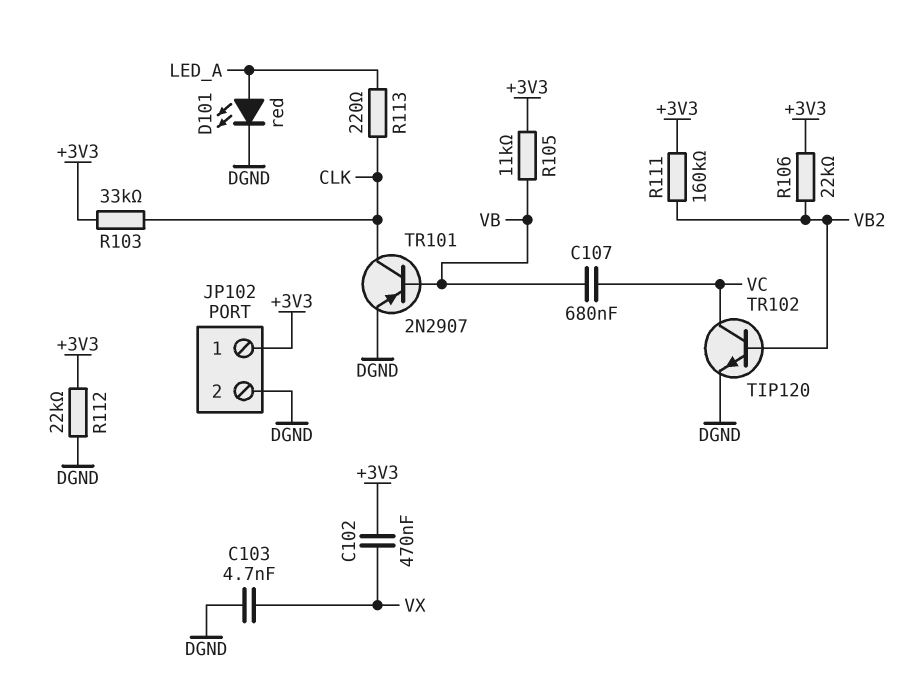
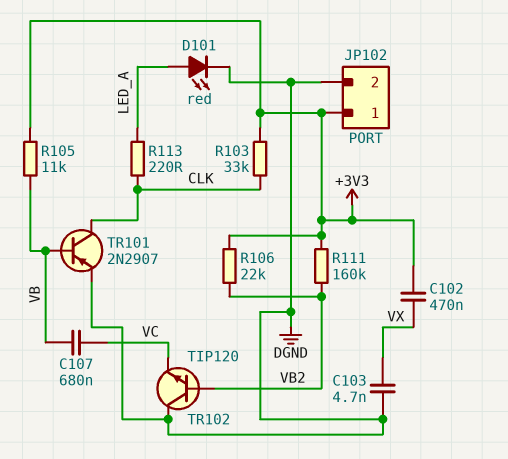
R112: 22k (+3V3, DGND) -> none
TR102: NPN TIP120 (B VB2, C VC, E DGND) -> NPN TIP120 (B VB2, C DGND, E VC)

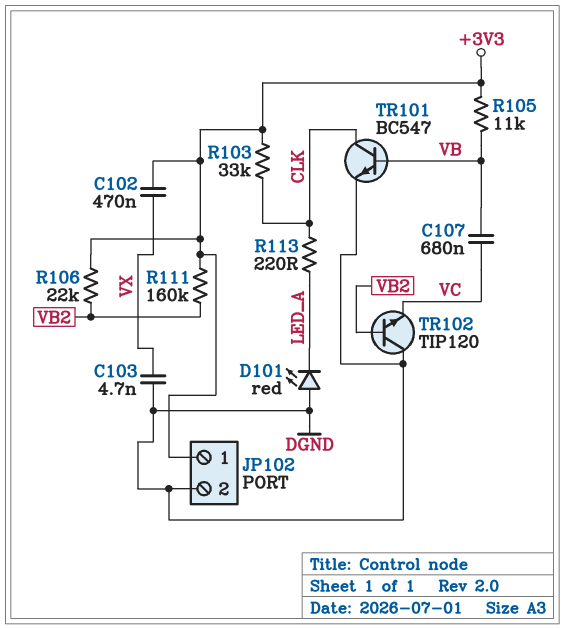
D101: LED red (A LED_A, K DGND) -> LED red (A DGND, K LED_A)
TR101: PNP 2N2907 (B VB, C CLK, E DGND) -> NPN BC547 (B VB, C CLK, E DGND)

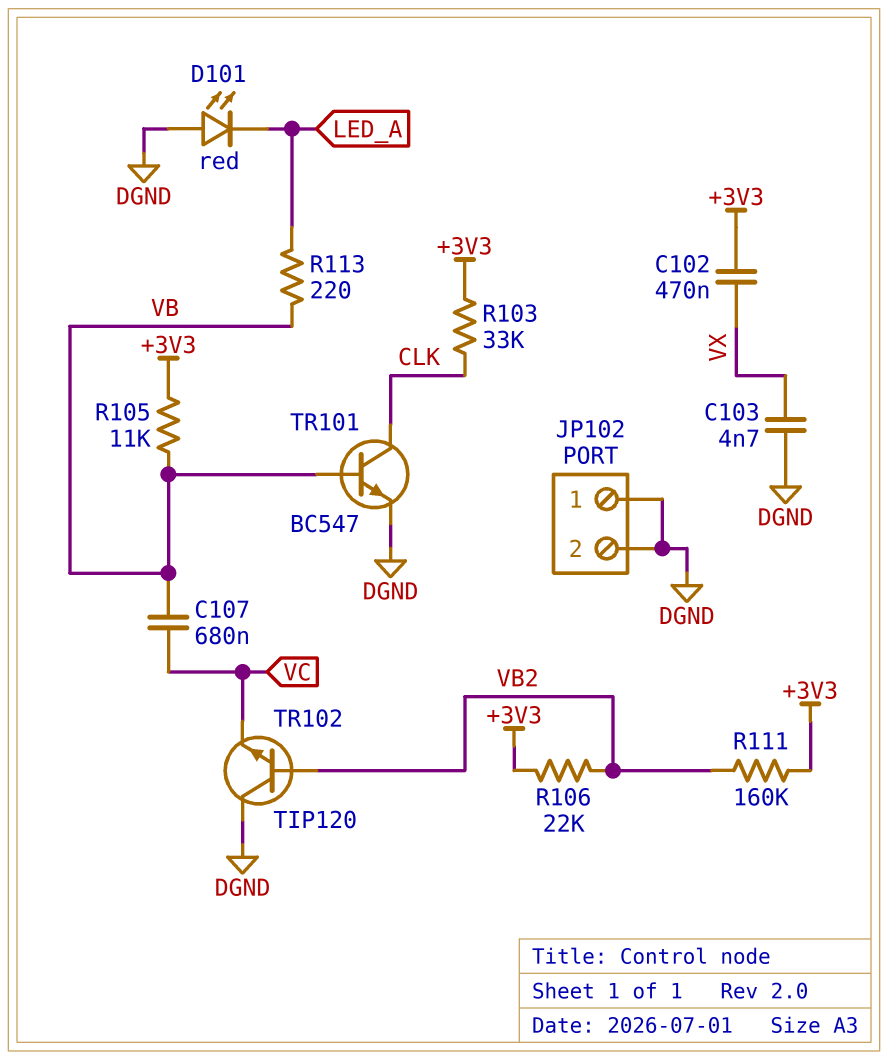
JP102 pin 1: +3V3 -> DGND
R113: 220 (CLK, LED_A) -> 220 (LED_A, VB)

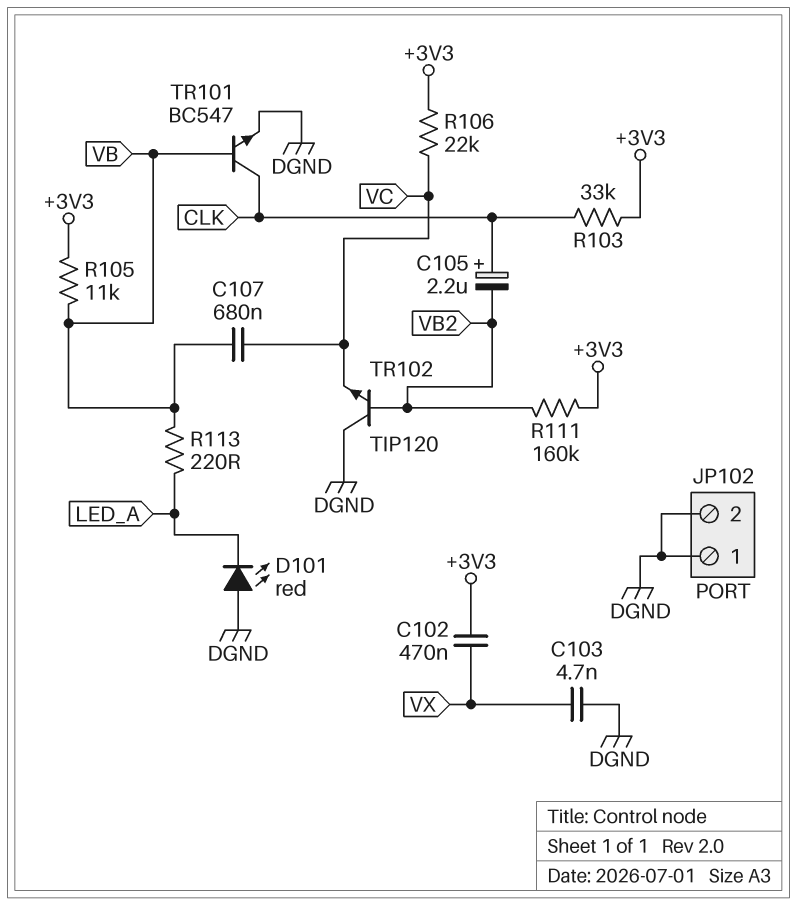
C105: none -> 2.2uF (plus CLK, minus VB2)
R106: 22k (+3V3, VB2) -> 22k (+3V3, VC)

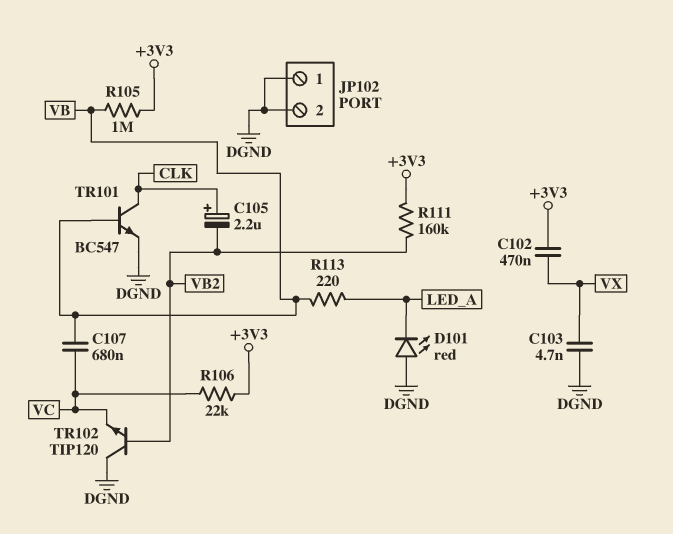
R103: 33k (+3V3, CLK) -> none
R105: 11k (+3V3, VB) -> 1M (+3V3, VB)

